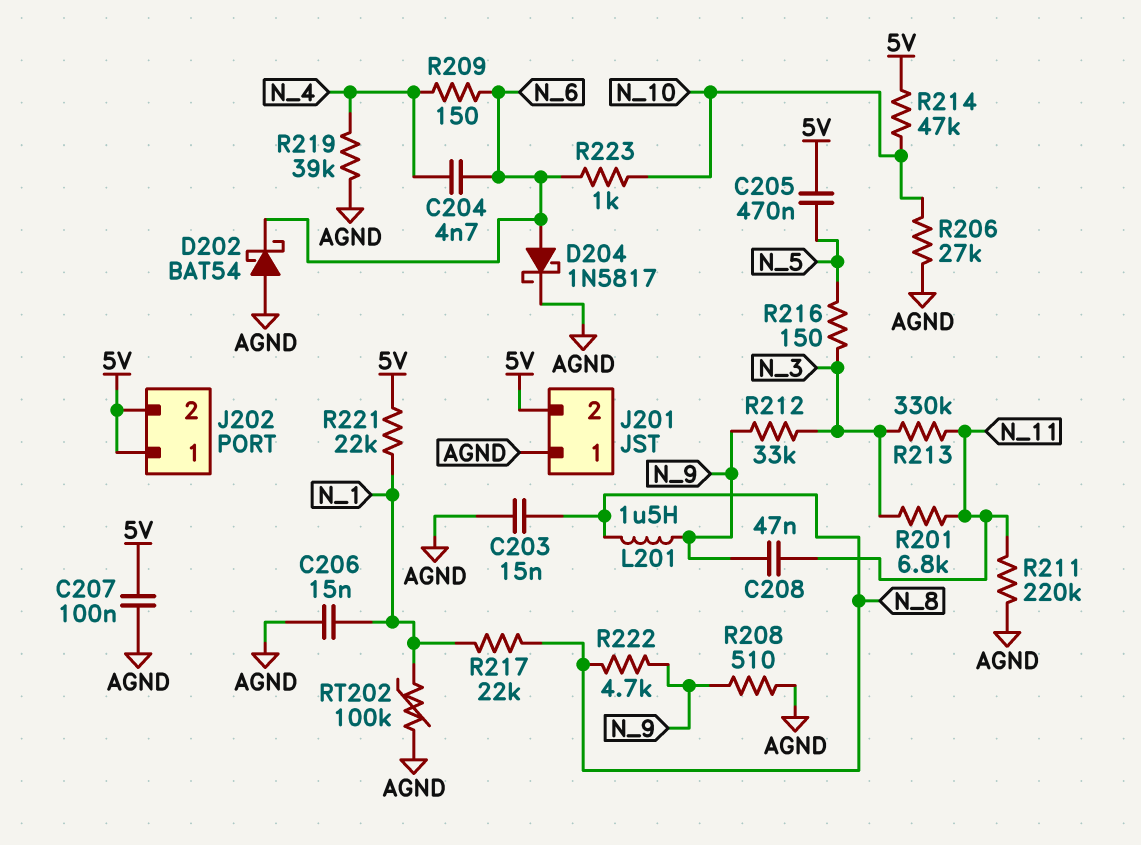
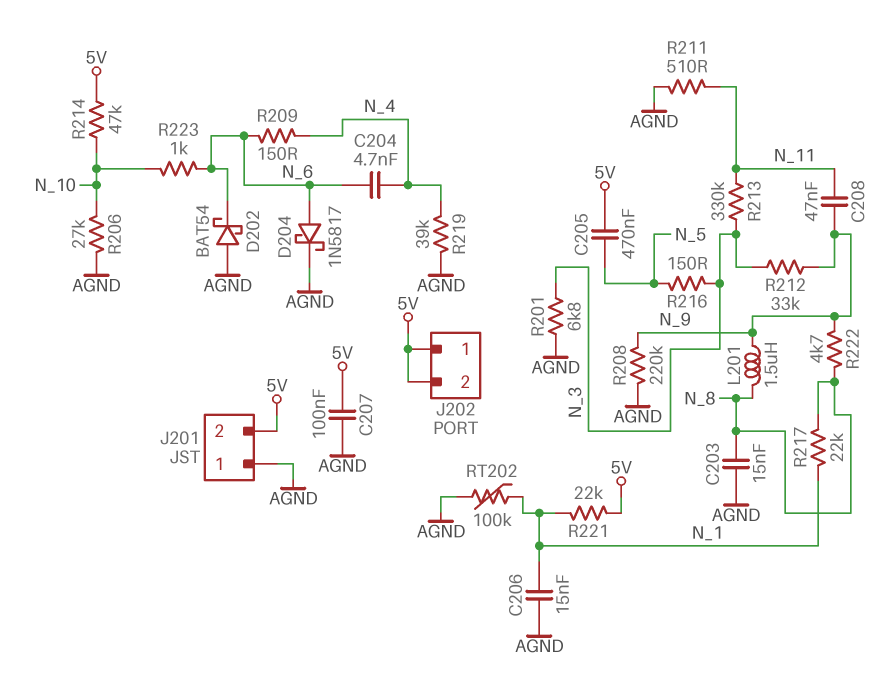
R201: 6.8k (N_3, N_11) -> 6.8k (AGND, N_3)
R208: 510 (AGND, N_9) -> 220k (AGND, N_9)
R211: 220k (AGND, N_11) -> 510 (AGND, N_11)

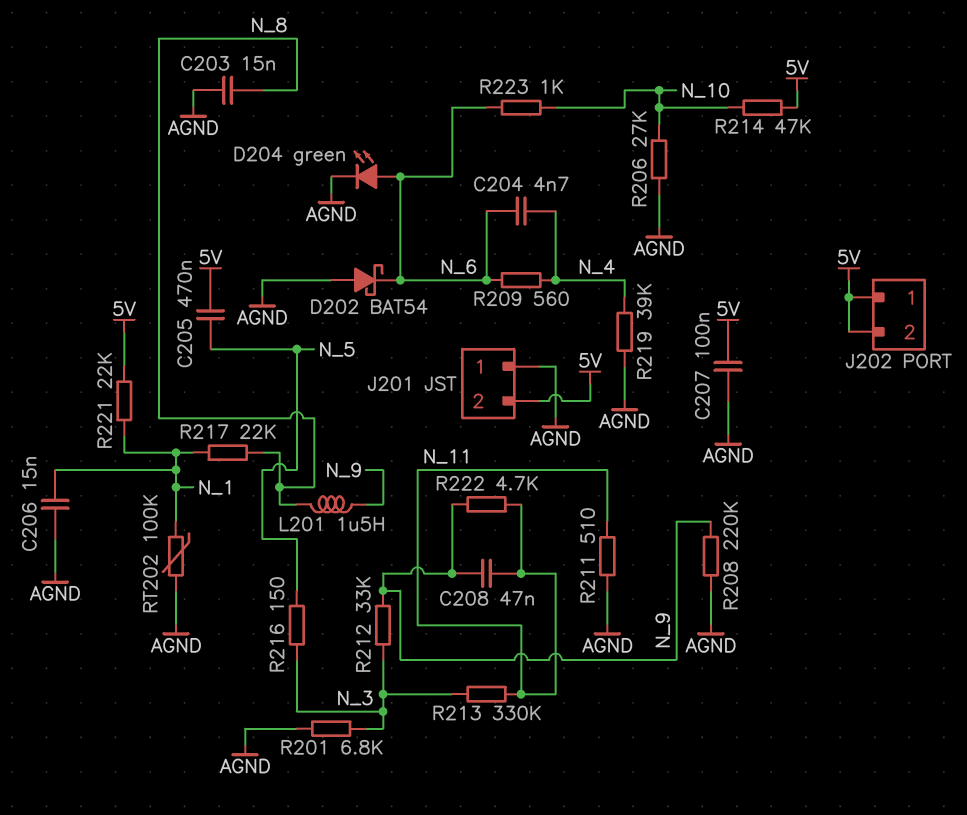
D204: schottky 1N5817 (A N_6, K AGND) -> LED green (A N_6, K AGND)
R209: 150 (N_4, N_6) -> 560 (N_4, N_6)
R222: 4.7k (N_8, N_9) -> 4.7k (N_9, N_11)

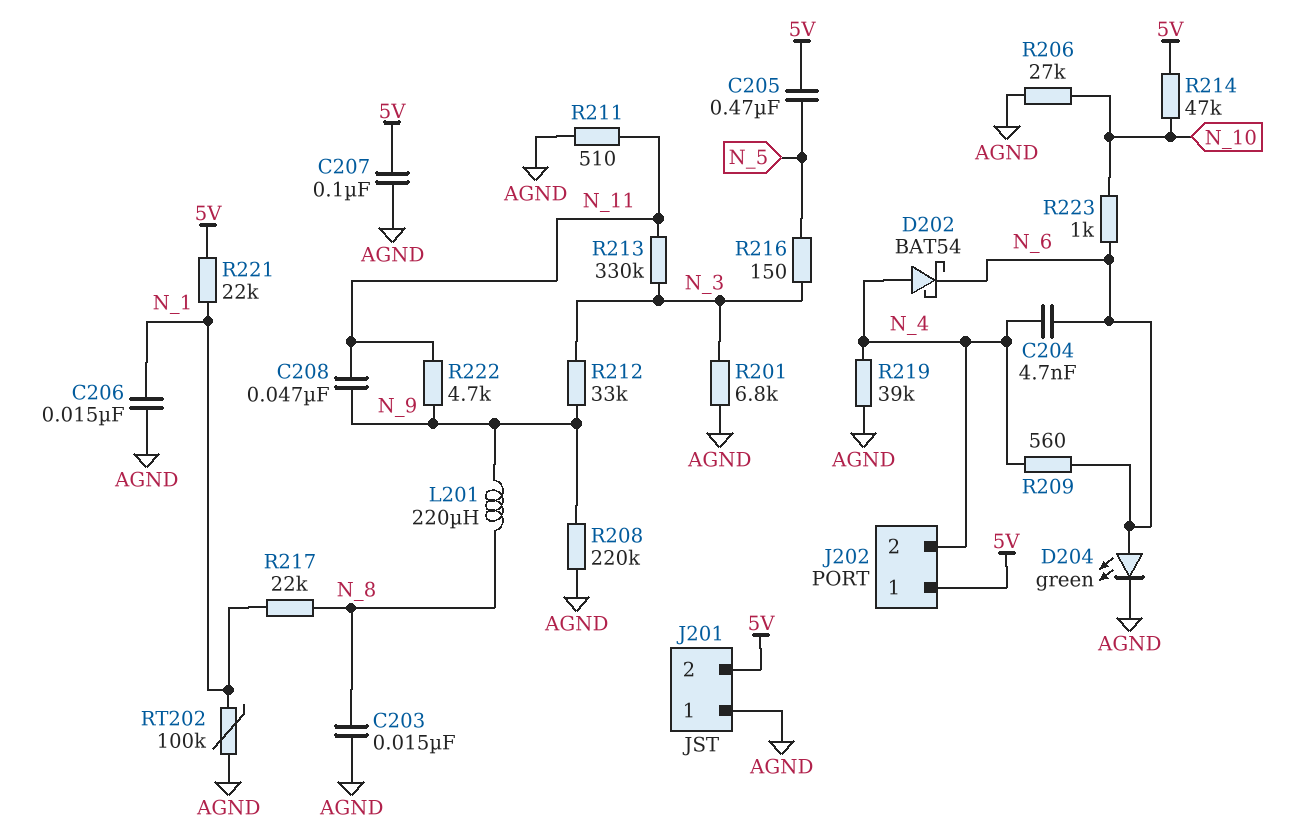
D202: schottky BAT54 (A AGND, K N_6) -> schottky BAT54 (A N_4, K N_6)
J202 pin 2: 5V -> N_4
L201: 1.5uH (N_8, N_9) -> 220uH (N_8, N_9)

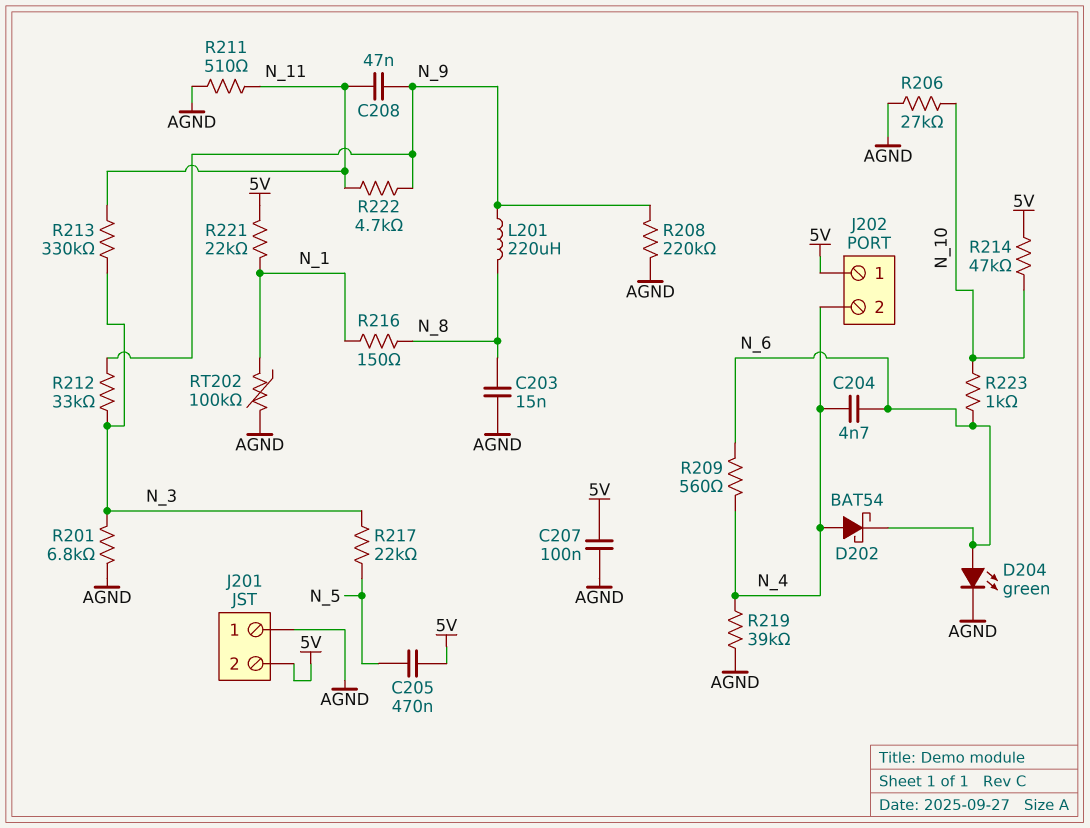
C206: 15nF (AGND, N_1) -> none
R216: 150 (N_3, N_5) -> 150 (N_1, N_8)
R217: 22k (N_1, N_8) -> 22k (N_3, N_5)

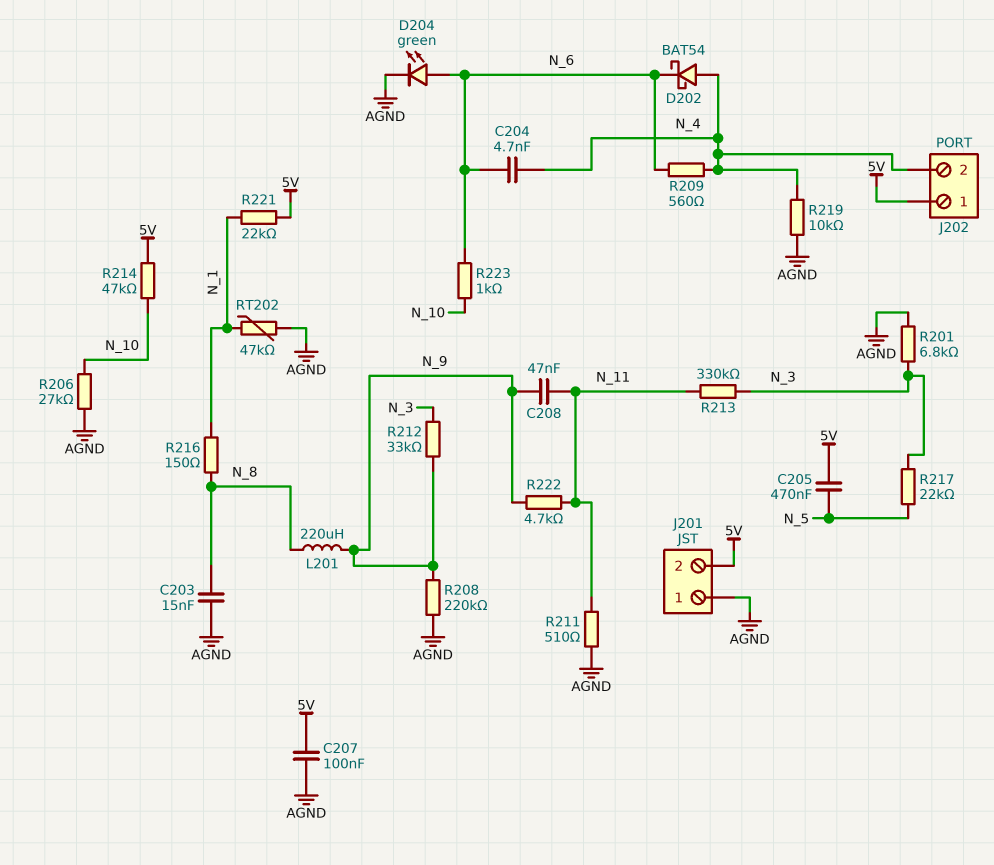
R219: 39k (AGND, N_4) -> 10k (AGND, N_4)
RT202: 100k (AGND, N_1) -> 47k (AGND, N_1)

